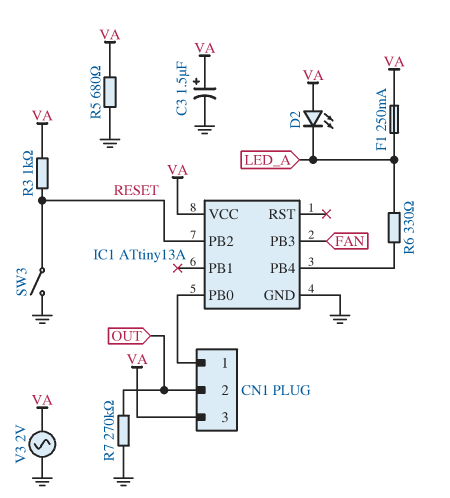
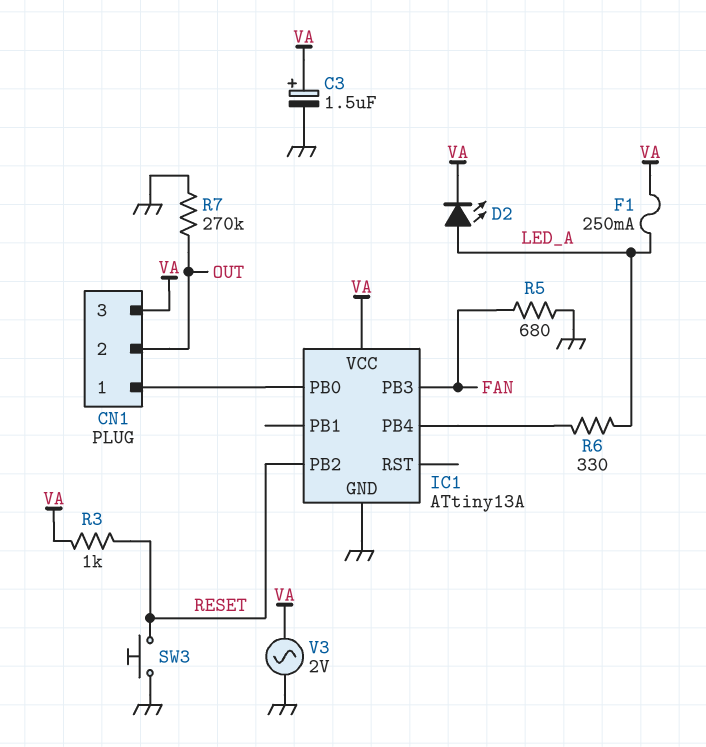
D2: LED (A VA, K LED_A) -> LED (A LED_A, K VA)
R5: 680 (GND, VA) -> 680 (FAN, GND)
SW3: switch (GND, RESET) -> button (GND, RESET)

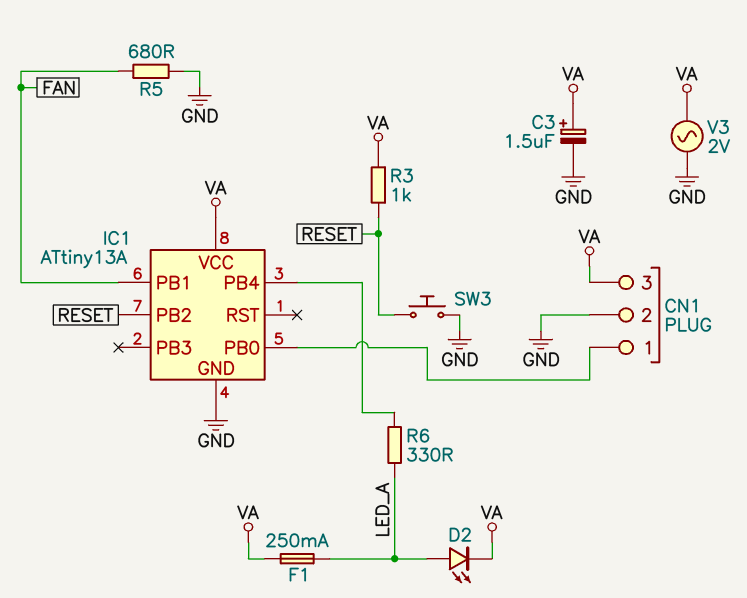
CN1 pin 2: OUT -> GND
IC1 pin PB1: none -> FAN
IC1 pin PB3: FAN -> none
R7: 270k (GND, OUT) -> none

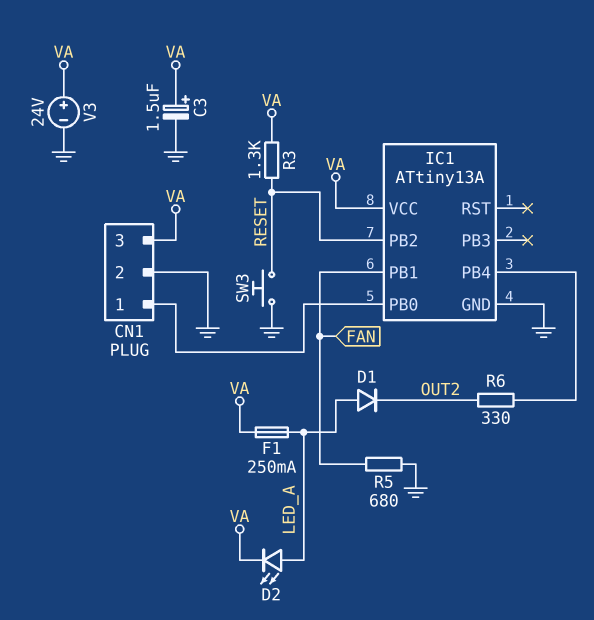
D1: none -> diode (A LED_A, K OUT2)
R3: 1k (RESET, VA) -> 1.3k (RESET, VA)
R6: 330 (IC1/PB4, LED_A) -> 330 (IC1/PB4, OUT2)
V3: AC 2V (GND, VA) -> 24V (plus VA, minus GND)

